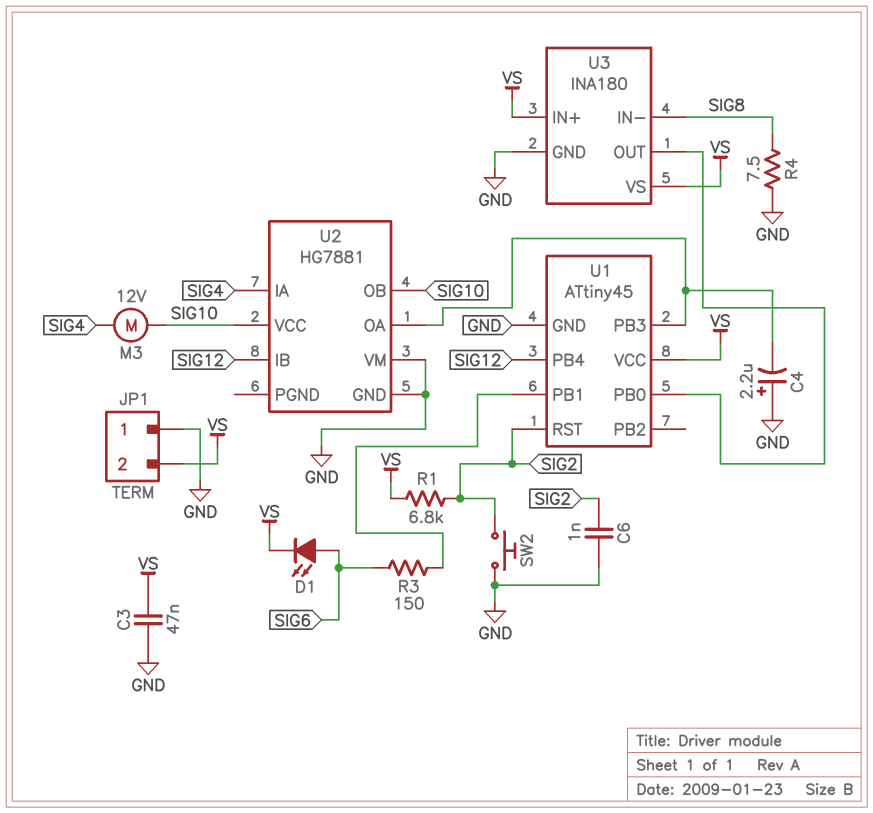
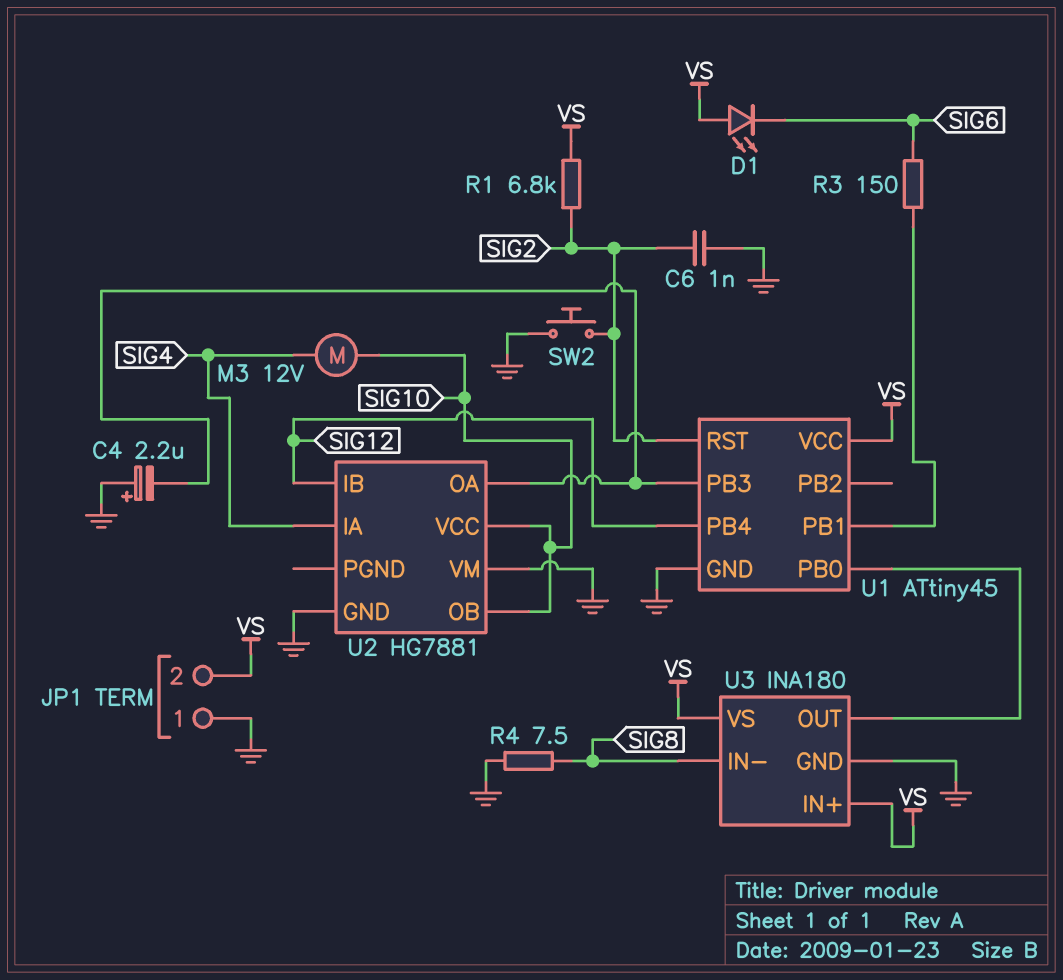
C3: 47nF (GND, VS) -> none
D1: LED (A SIG6, K VS) -> LED (A VS, K SIG6)

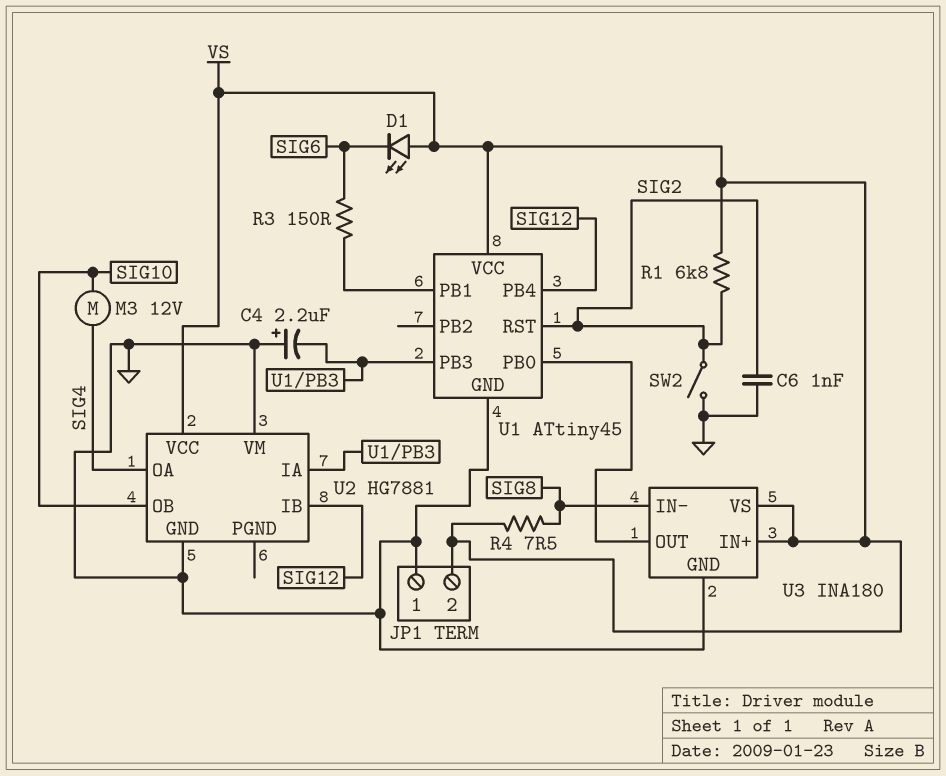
R4: 7.5 (GND, SIG8) -> 7.5 (SIG8, VS)
SW2: button (GND, SIG2) -> switch (GND, SIG2)
U2 pin IA: SIG4 -> U1/PB3
U2 pin OA: U1/PB3 -> SIG4
U2 pin VCC: SIG10 -> VS

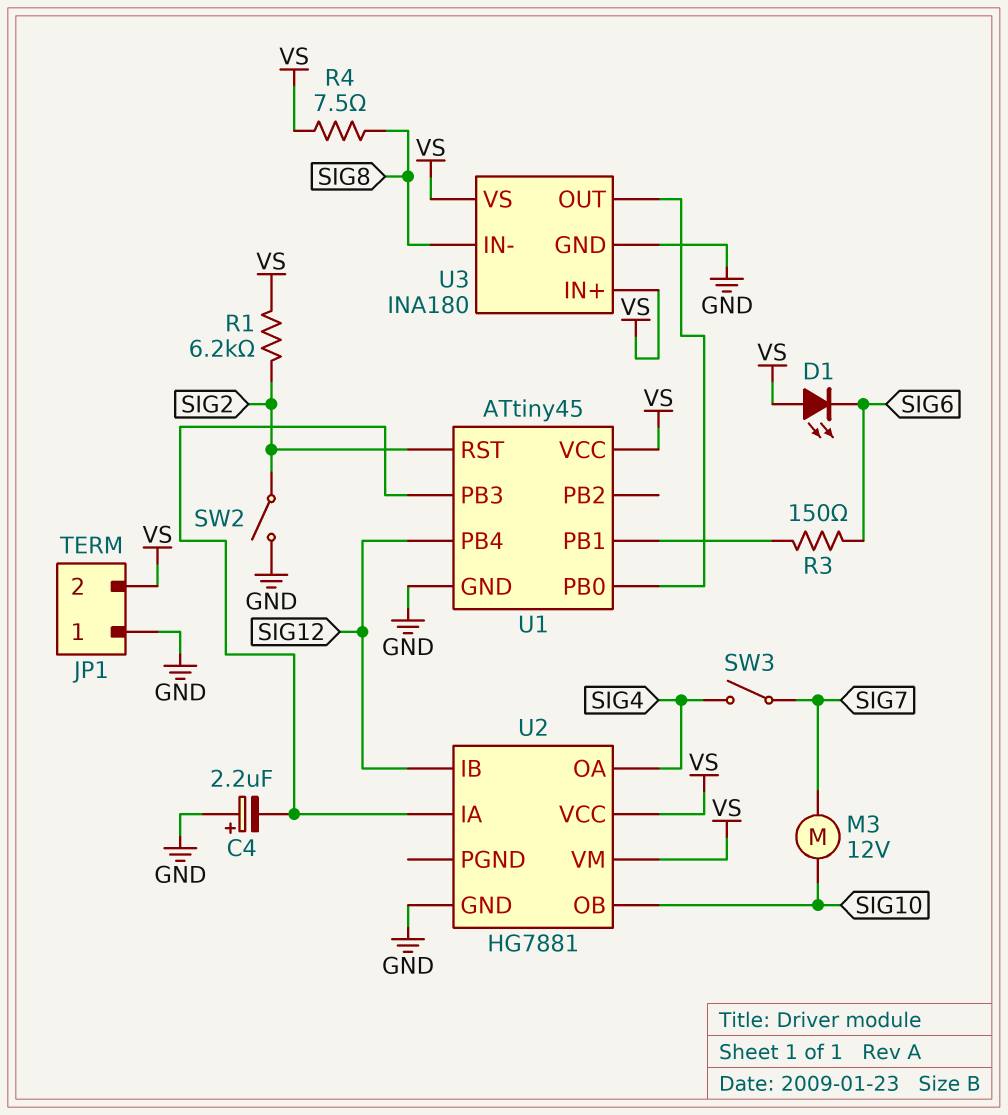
C6: 1nF (GND, SIG2) -> none
M3: motor 12V (SIG4, SIG10) -> motor 12V (SIG7, SIG10)
R1: 6.8k (SIG2, VS) -> 6.2k (SIG2, VS)
SW3: none -> switch (SIG4, SIG7)
U2 pin VM: GND -> VS

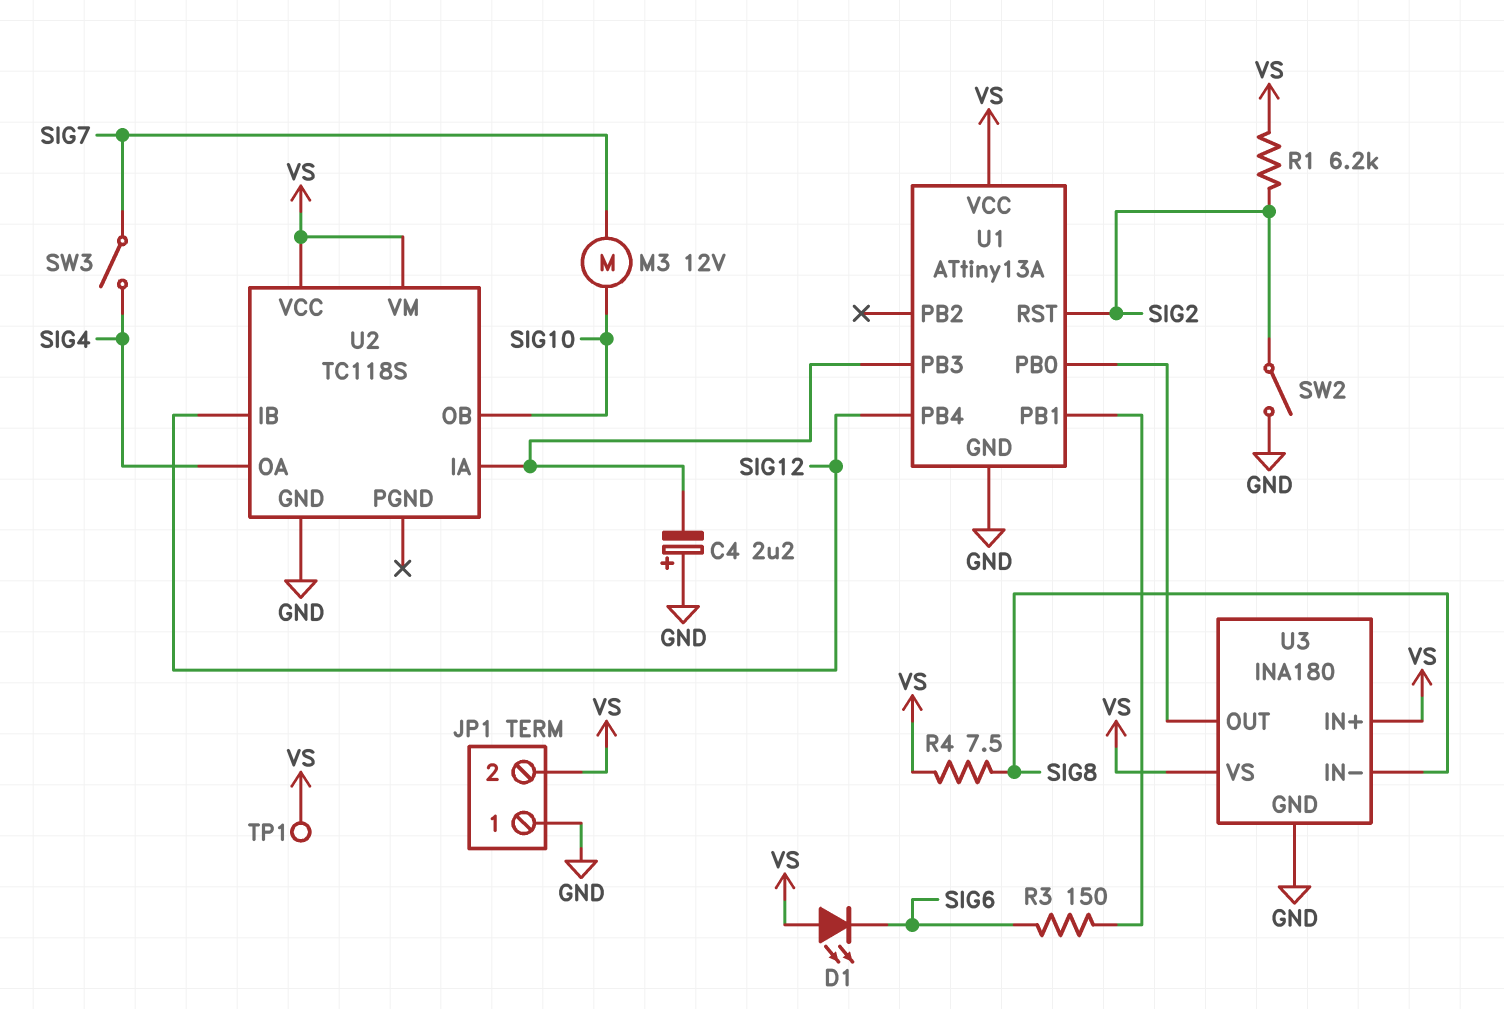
TP1: none -> test point (VS)
U1: ATtiny45 -> ATtiny13A
U2: HG7881 -> TC118S

